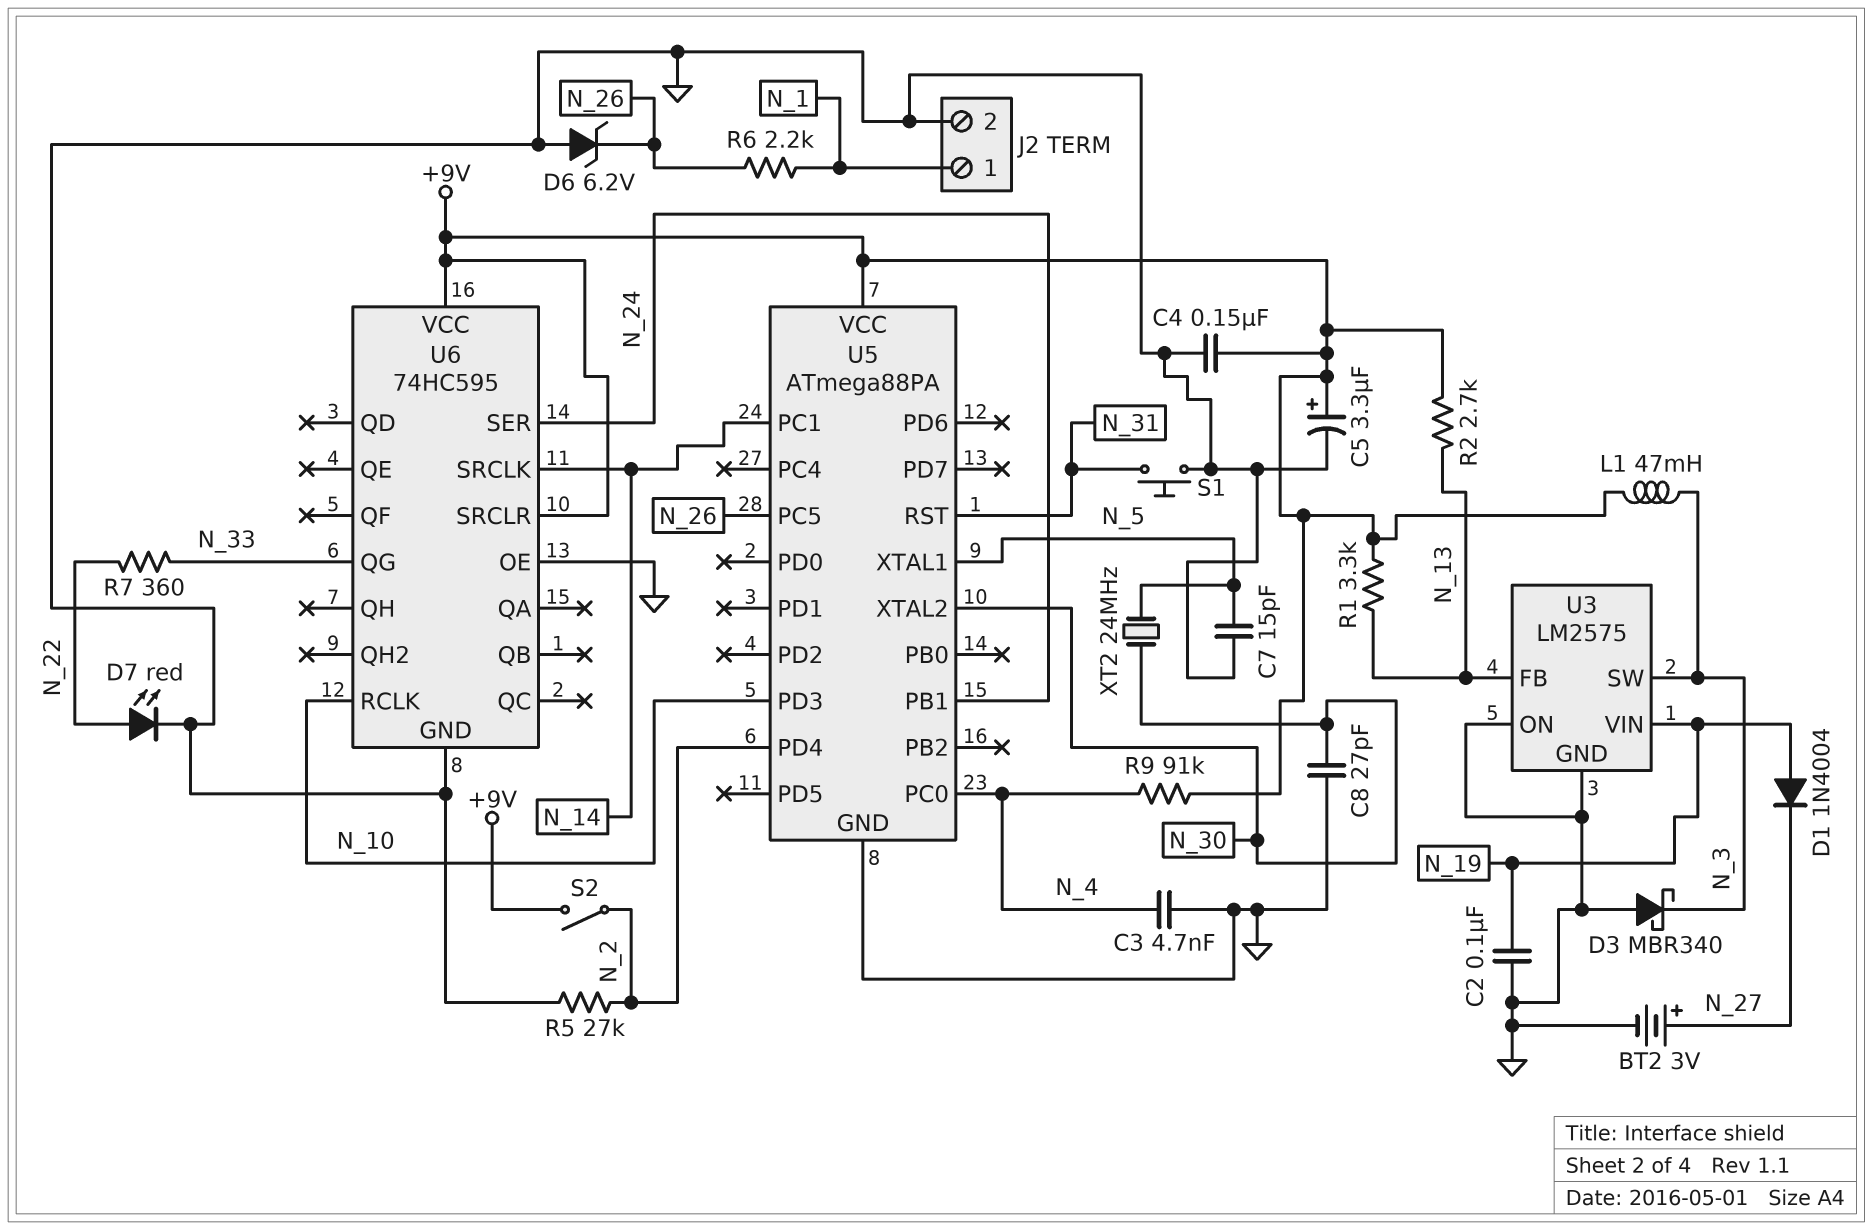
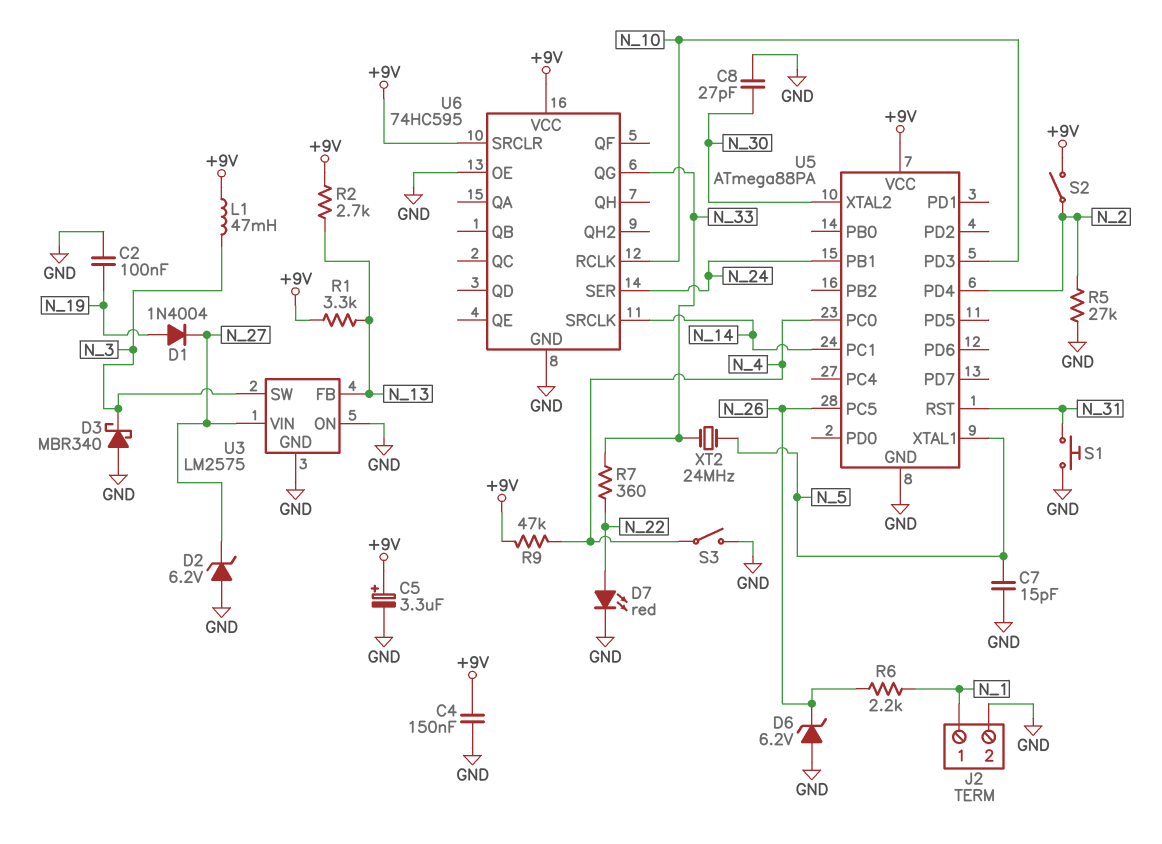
BT2: 3V (plus N_27, minus GND) -> none
C3: 4.7nF (GND, N_4) -> none
D2: none -> zener 6.2V (A GND, K N_27)
R9: 91k (+9V, N_4) -> 47k (+9V, N_4)
S3: none -> switch (GND, N_4)
U3 pin VIN: N_19 -> N_27
XT2: 24MHz (N_5, N_30) -> 24MHz (N_5, N_33)

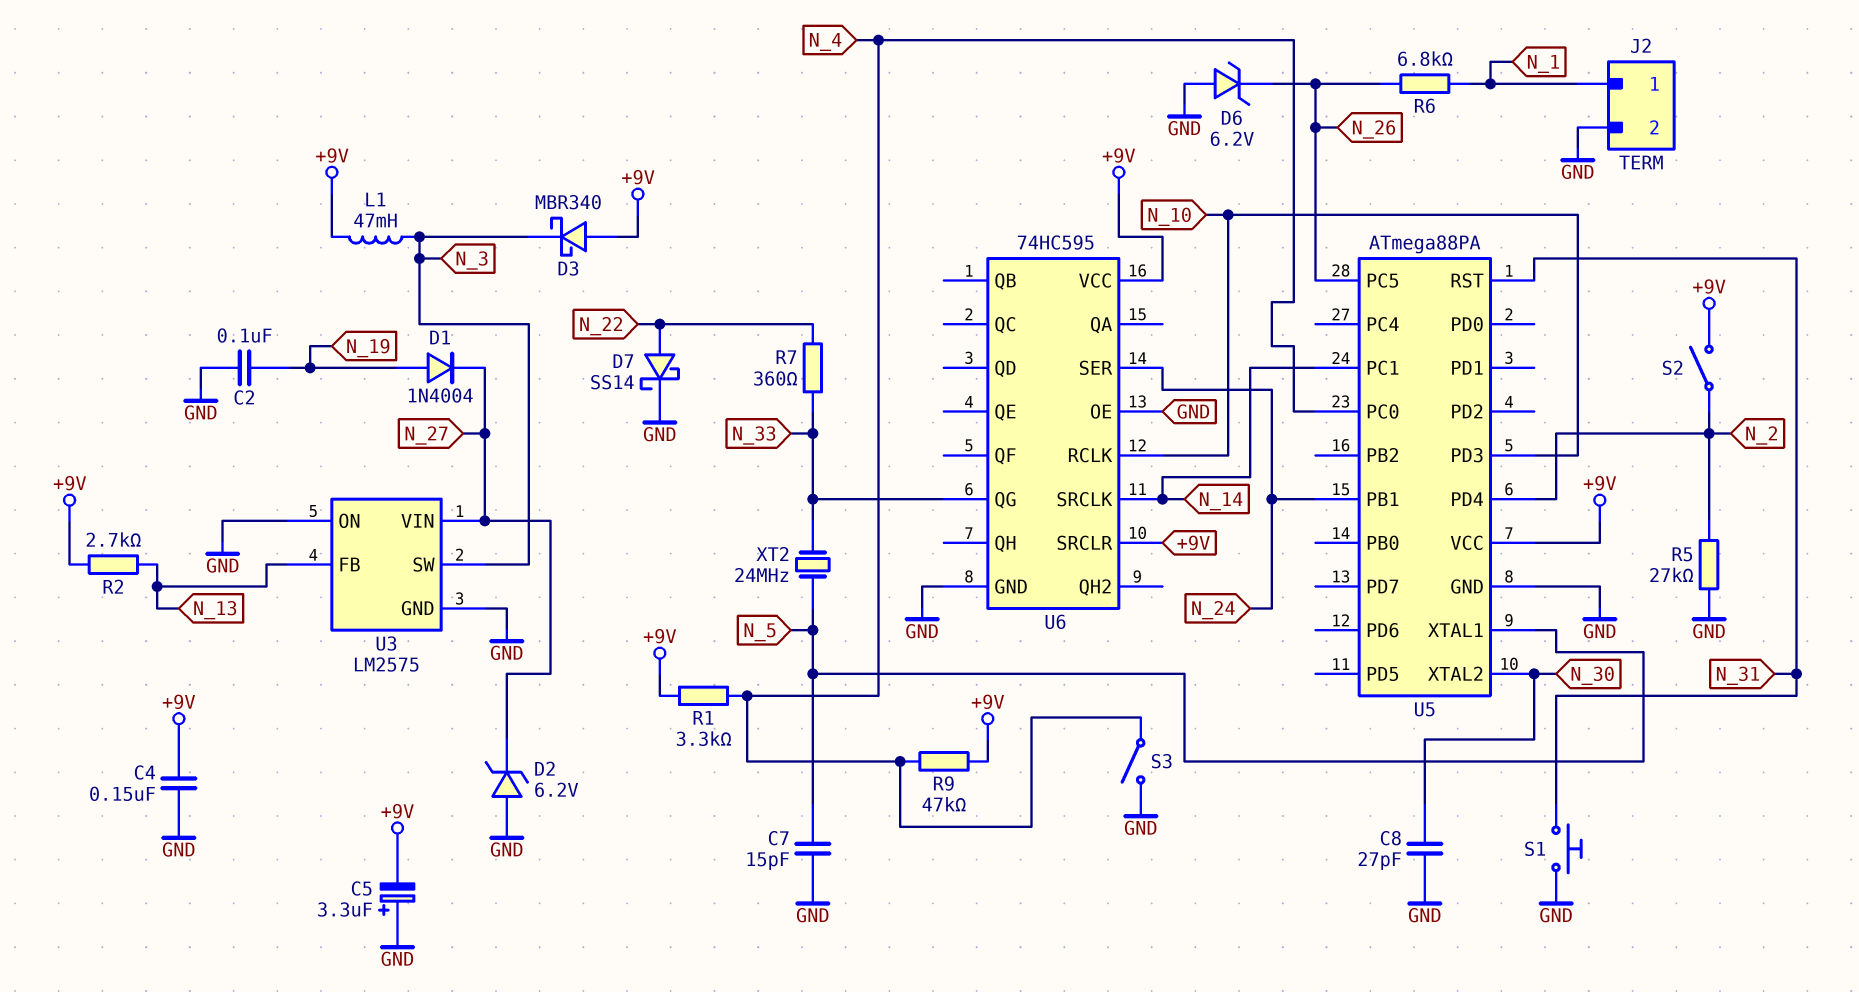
C5: 3.3uF (plus +9V, minus GND) -> 3.3uF (plus GND, minus +9V)
D3: schottky MBR340 (A GND, K N_3) -> schottky MBR340 (A +9V, K N_3)
D7: LED red (A N_22, K GND) -> schottky SS14 (A N_22, K GND)
R1: 3.3k (+9V, N_13) -> 3.3k (+9V, N_4)
R6: 2.2k (N_1, N_26) -> 6.8k (N_1, N_26)

